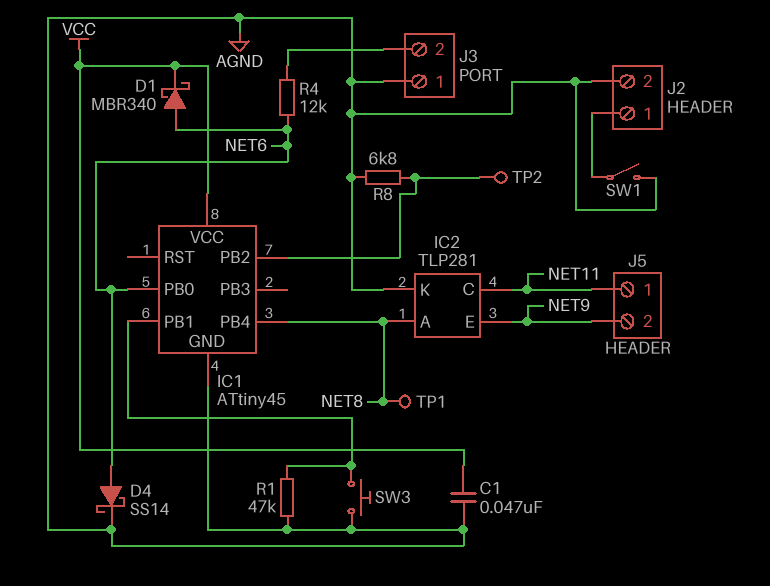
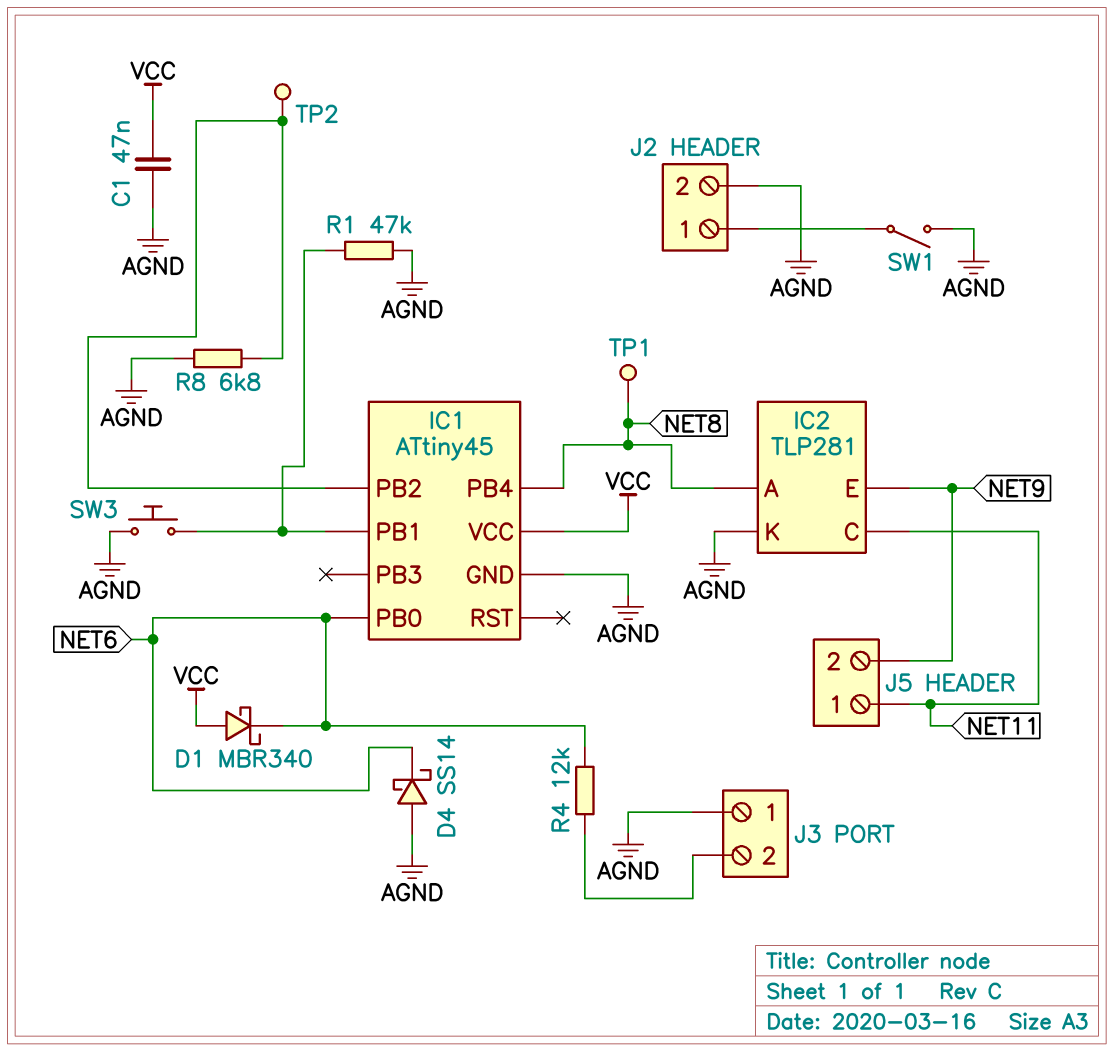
D1: schottky MBR340 (A NET6, K VCC) -> schottky MBR340 (A VCC, K NET6)
D4: schottky SS14 (A NET6, K AGND) -> schottky SS14 (A AGND, K NET6)

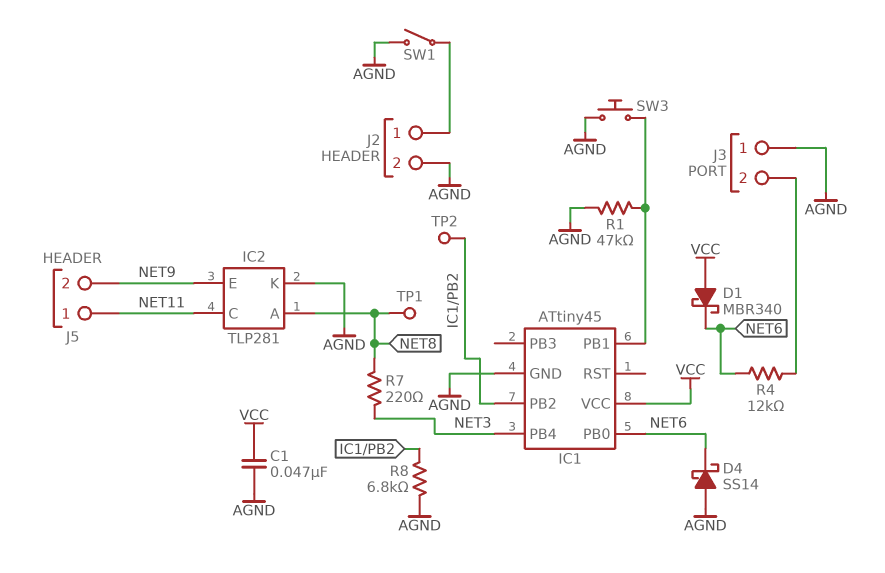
IC1 pin PB4: NET8 -> NET3
R7: none -> 220 (NET3, NET8)

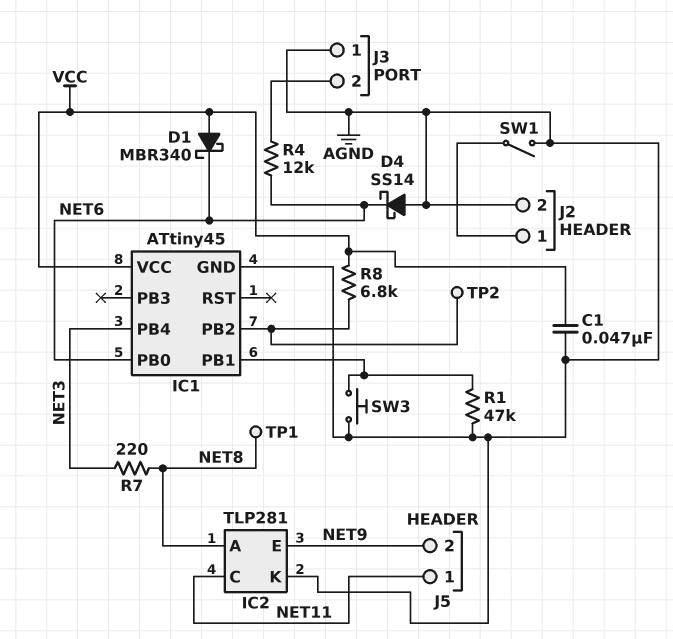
R8: 6.8k (AGND, IC1/PB2) -> 6.8k (IC1/PB2, VCC)

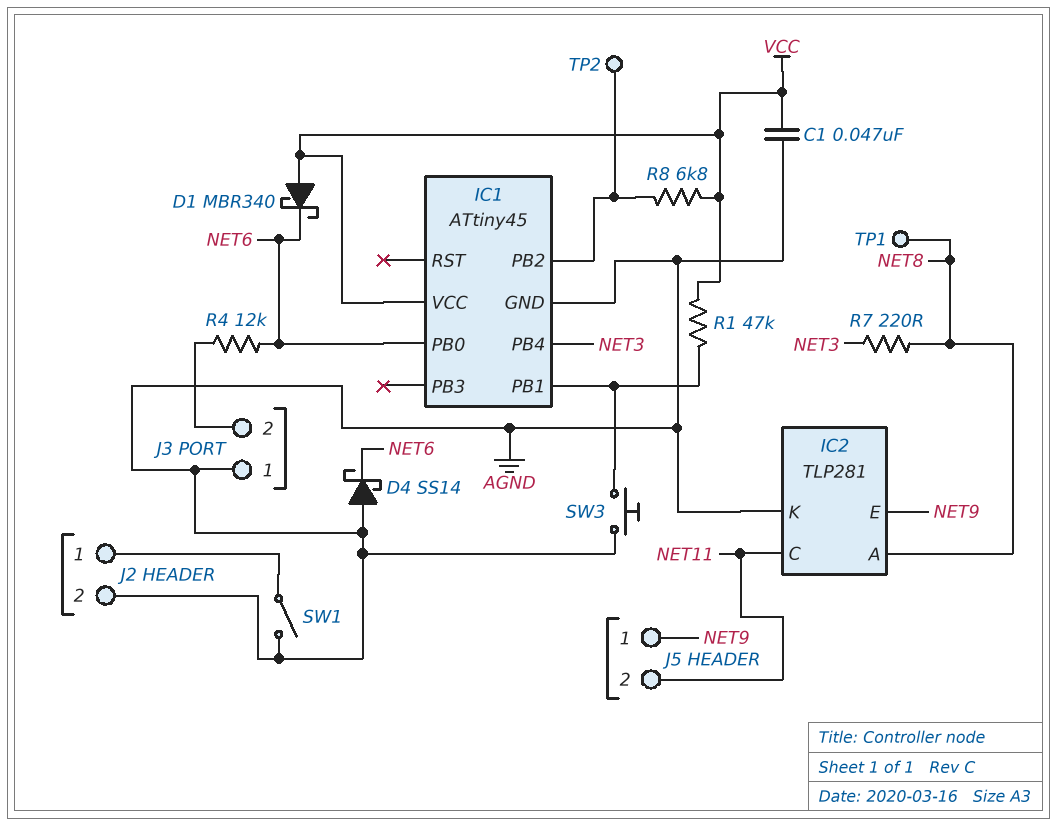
J5 pin 1: NET11 -> NET9
J5 pin 2: NET9 -> NET11
R1: 47k (AGND, IC1/PB1) -> 47k (IC1/PB1, VCC)

